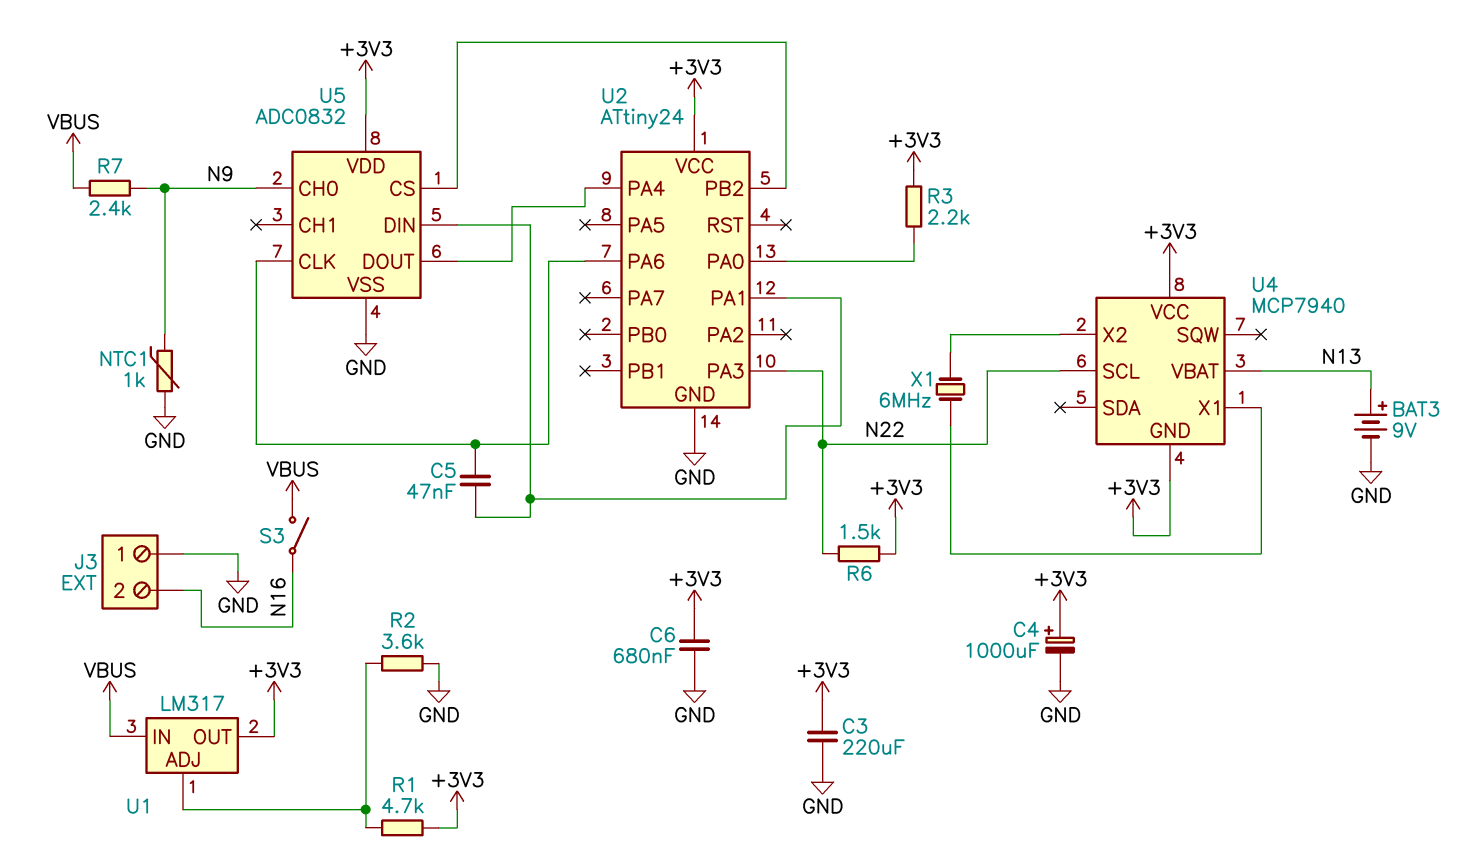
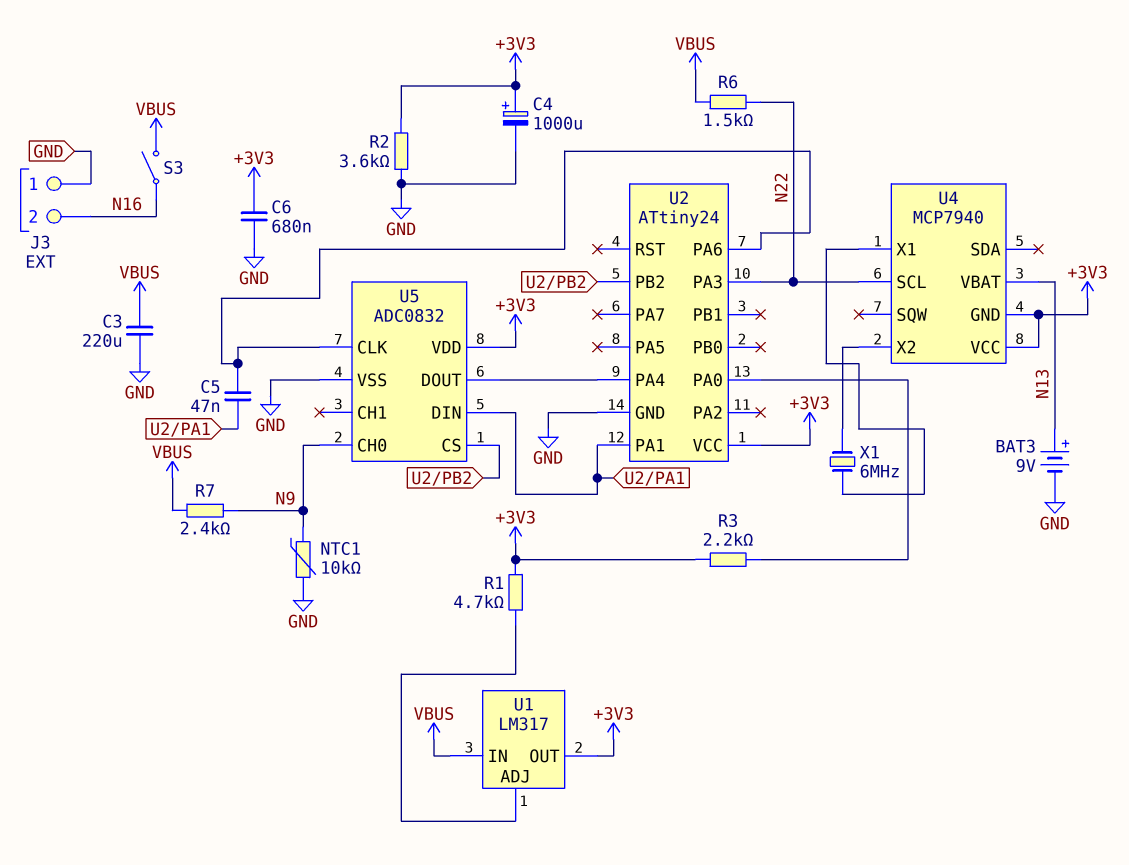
C3: 220uF (+3V3, GND) -> 220uF (GND, VBUS)
NTC1: 1k (GND, N9) -> 10k (GND, N9)
R2: 3.6k (GND, U1/ADJ) -> 3.6k (+3V3, GND)
R6: 1.5k (+3V3, N22) -> 1.5k (N22, VBUS)

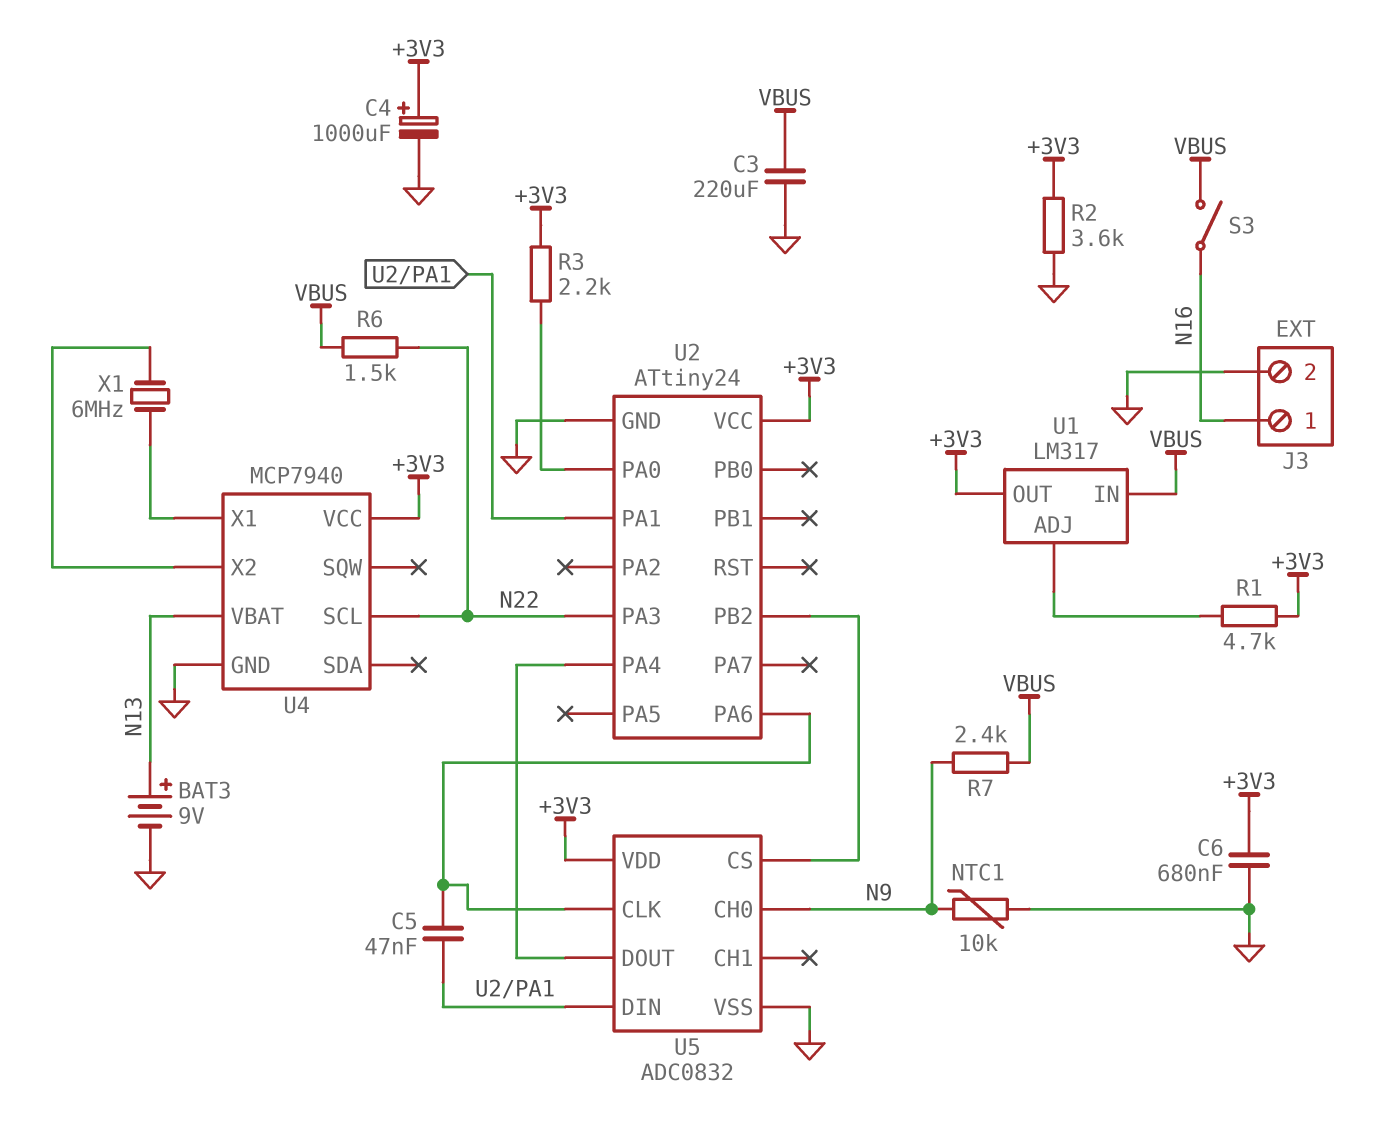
J3 pin 1: GND -> N16
J3 pin 2: N16 -> GND
U4 pin GND: +3V3 -> GND

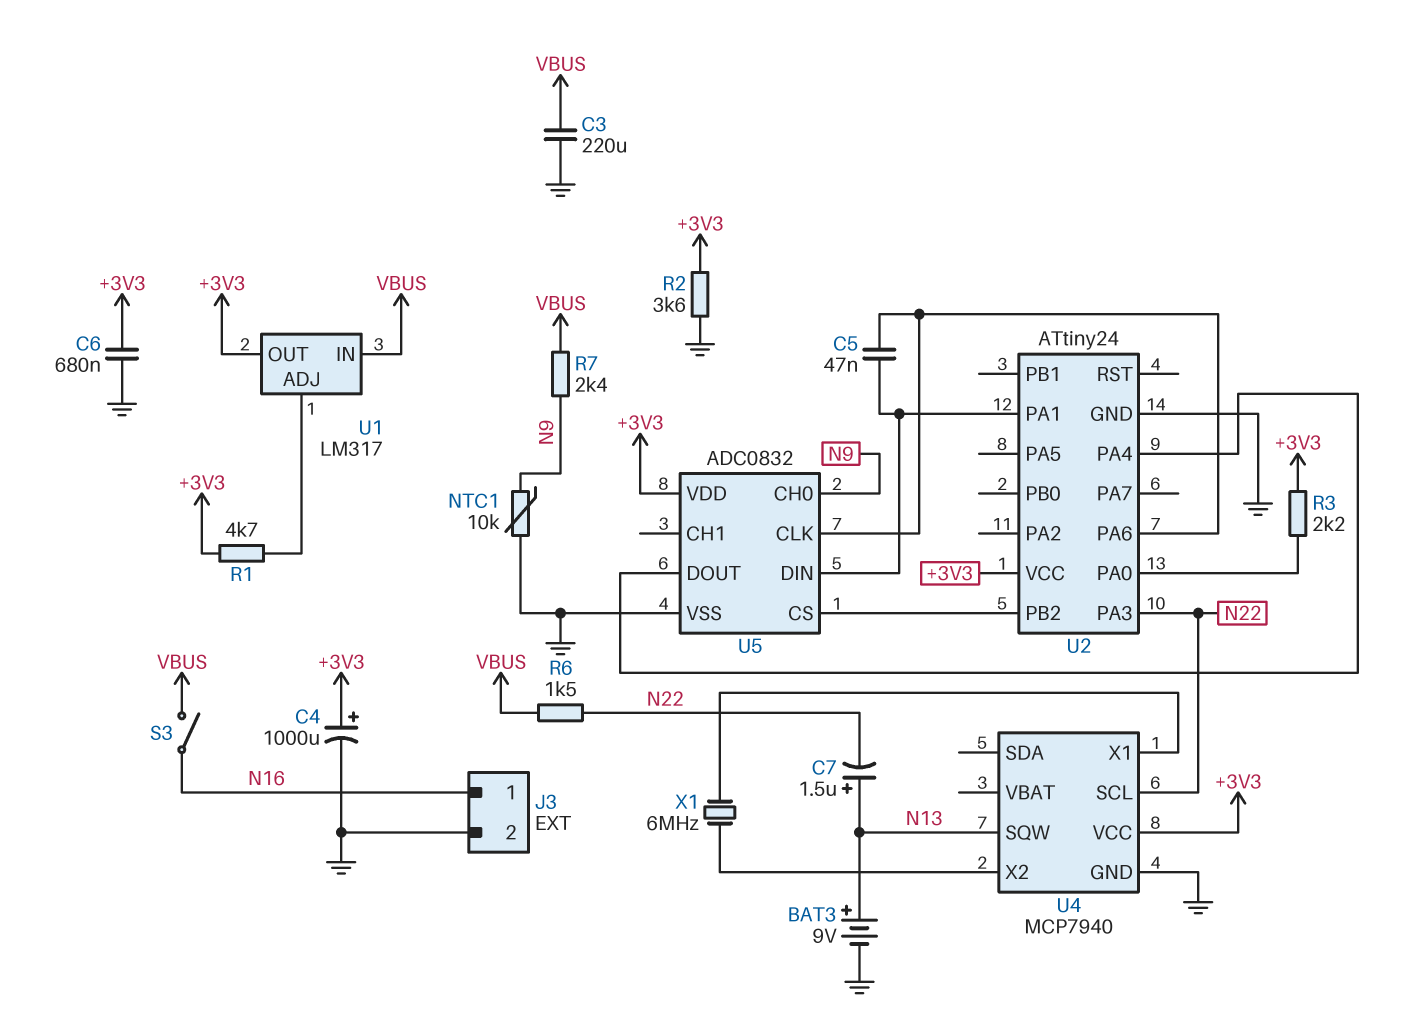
C7: none -> 1.5uF (plus N13, minus N22)
U4 pin SQW: none -> N13
U4 pin VBAT: N13 -> none

